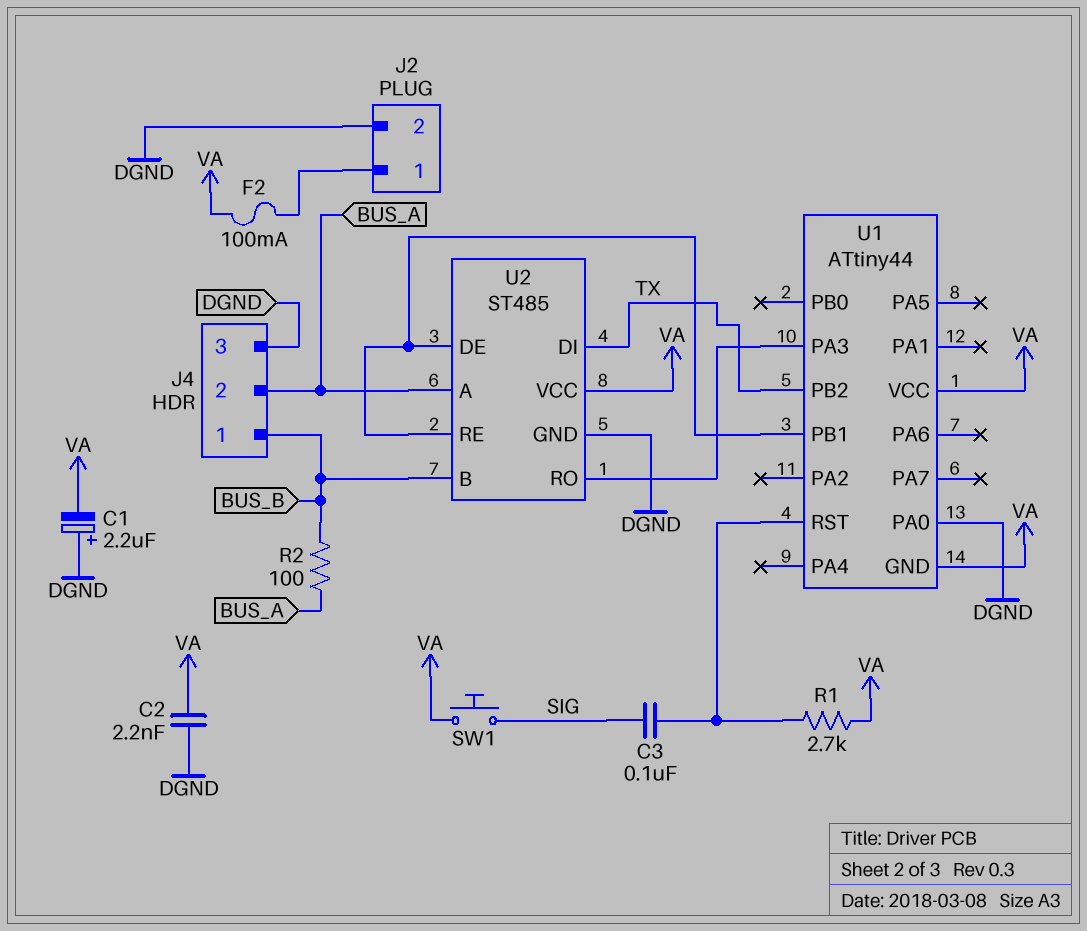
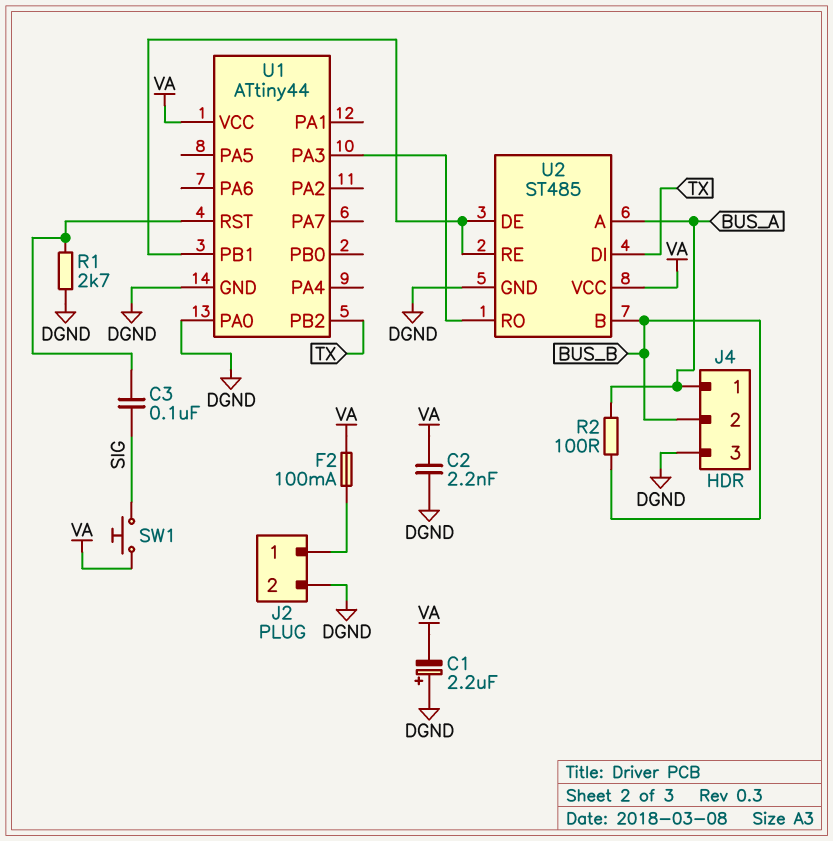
J4 pin 1: BUS_B -> BUS_A
J4 pin 2: BUS_A -> BUS_B
R1: 2.7k (U1/RST, VA) -> 2.7k (DGND, U1/RST)
U1 pin GND: VA -> DGND

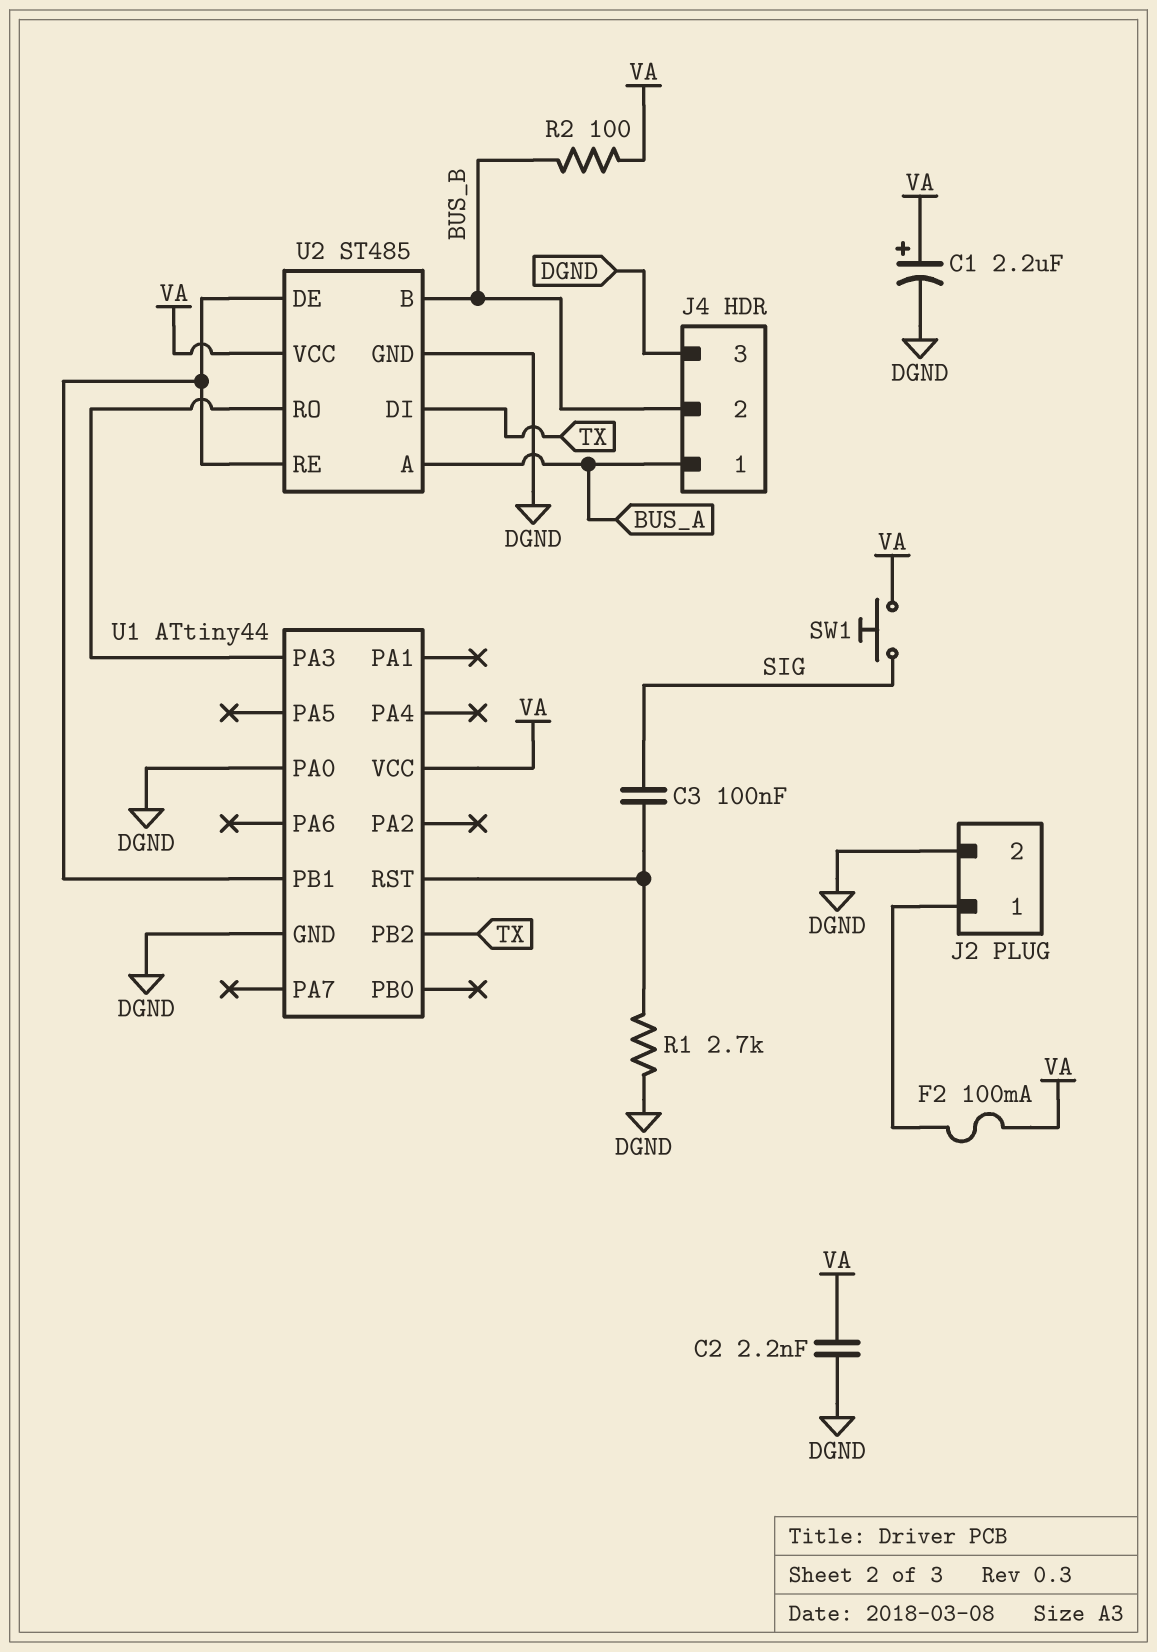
C1: 2.2uF (plus DGND, minus VA) -> 2.2uF (plus VA, minus DGND)
R2: 100 (BUS_A, BUS_B) -> 100 (BUS_B, VA)

